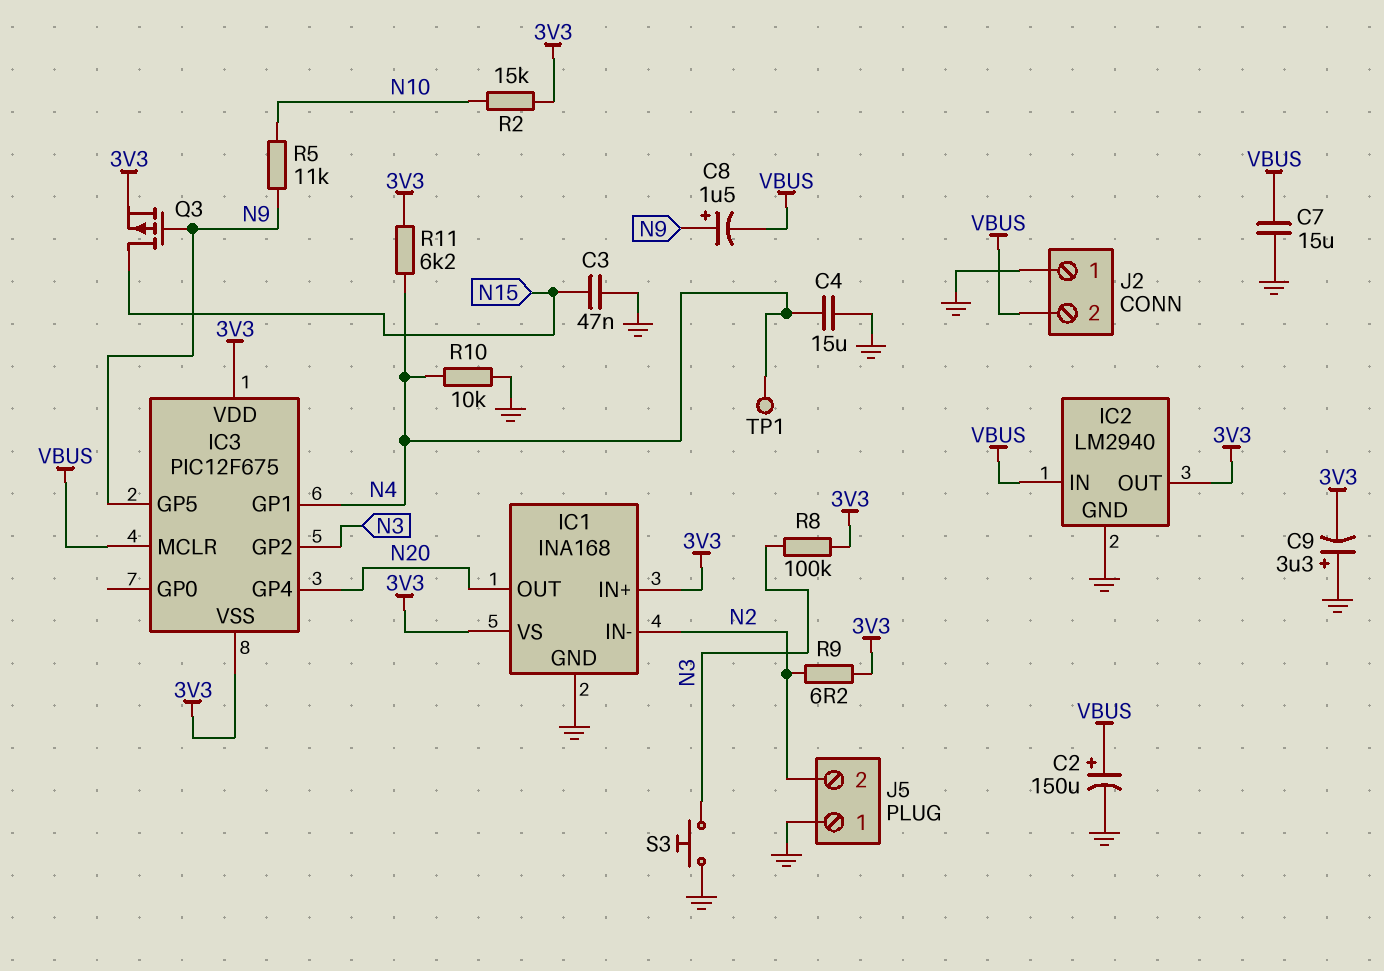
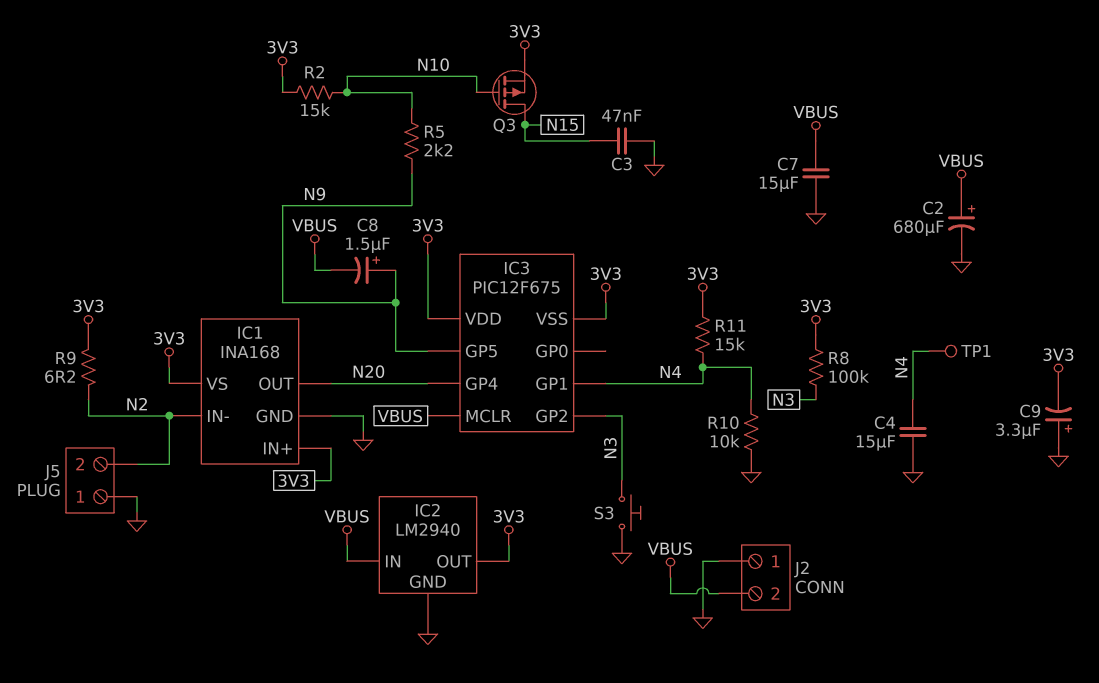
C2: 150uF (plus VBUS, minus GND) -> 680uF (plus VBUS, minus GND)
Q3: PMOS (G N9, D N15, S 3V3) -> PMOS (G N10, D N15, S 3V3)
R5: 11k (N9, N10) -> 2.2k (N9, N10)
R11: 6.2k (3V3, N4) -> 15k (3V3, N4)

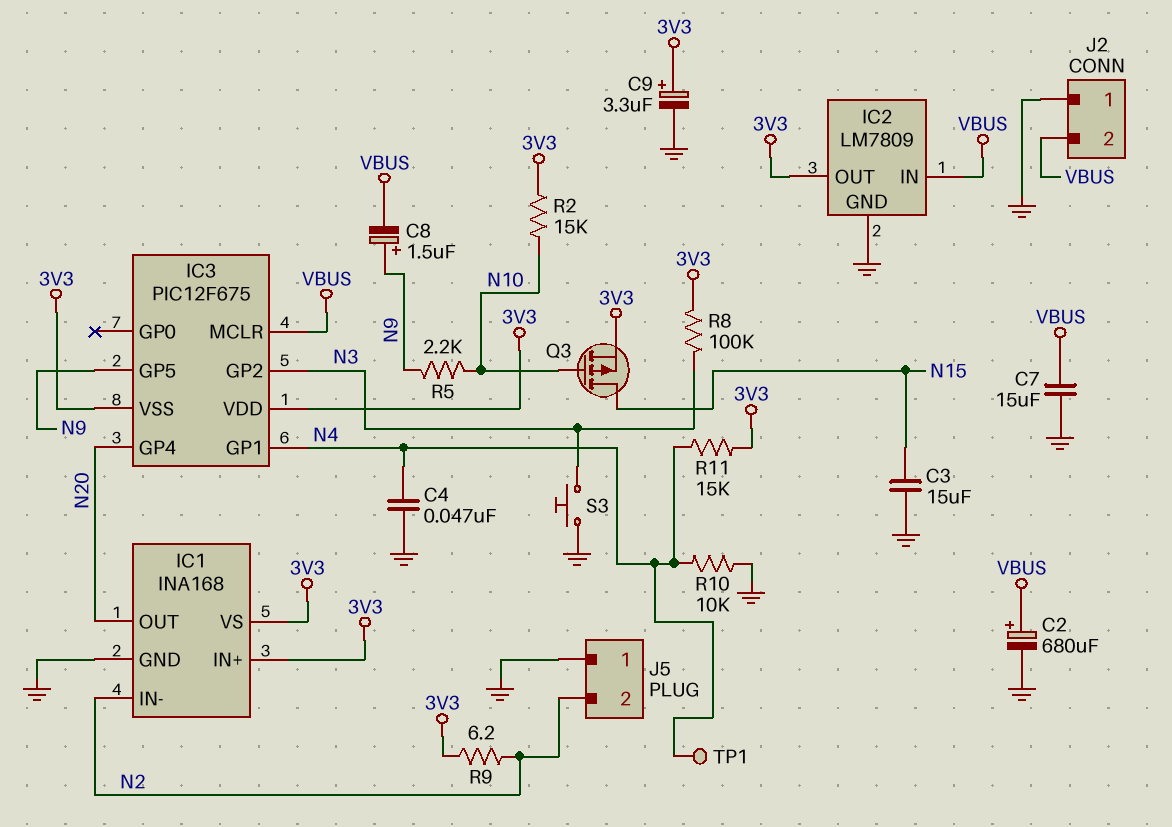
C3: 47nF (GND, N15) -> 15uF (GND, N15)
C4: 15uF (GND, N4) -> 47nF (GND, N4)
C9: 3.3uF (plus GND, minus 3V3) -> 3.3uF (plus 3V3, minus GND)
IC2: LM2940 -> LM7809

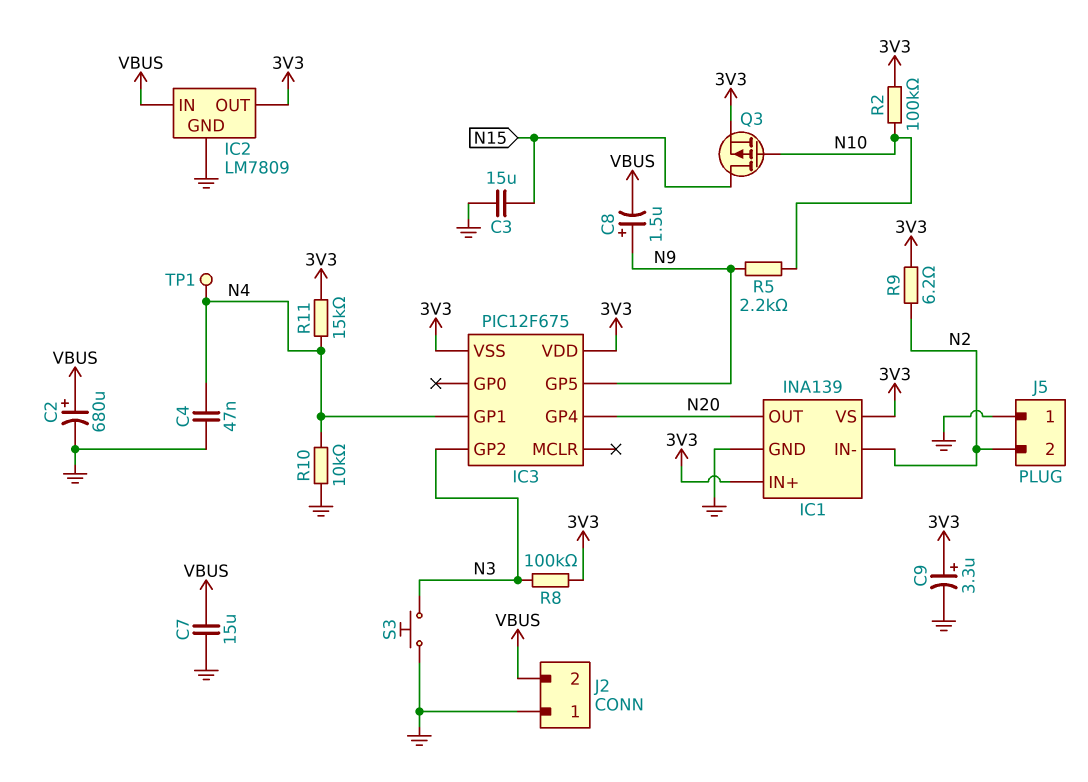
IC1: INA168 -> INA139
IC3 pin MCLR: VBUS -> none
R2: 15k (3V3, N10) -> 100k (3V3, N10)

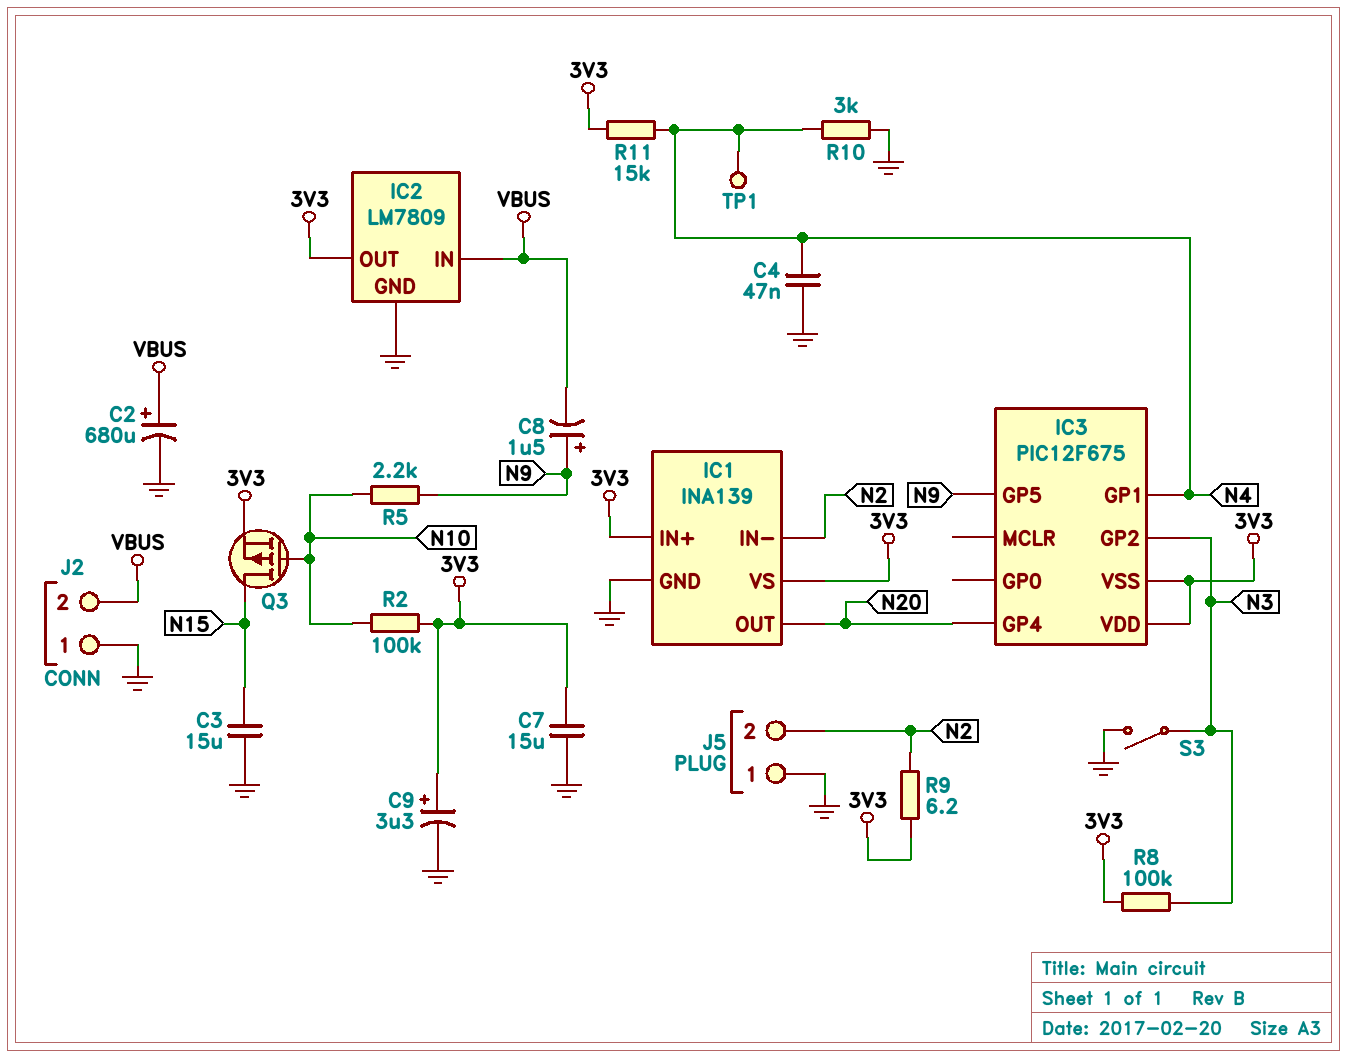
C7: 15uF (GND, VBUS) -> 15uF (3V3, GND)
R10: 10k (GND, N4) -> 3k (GND, N4)
S3: button (GND, N3) -> switch (GND, N3)

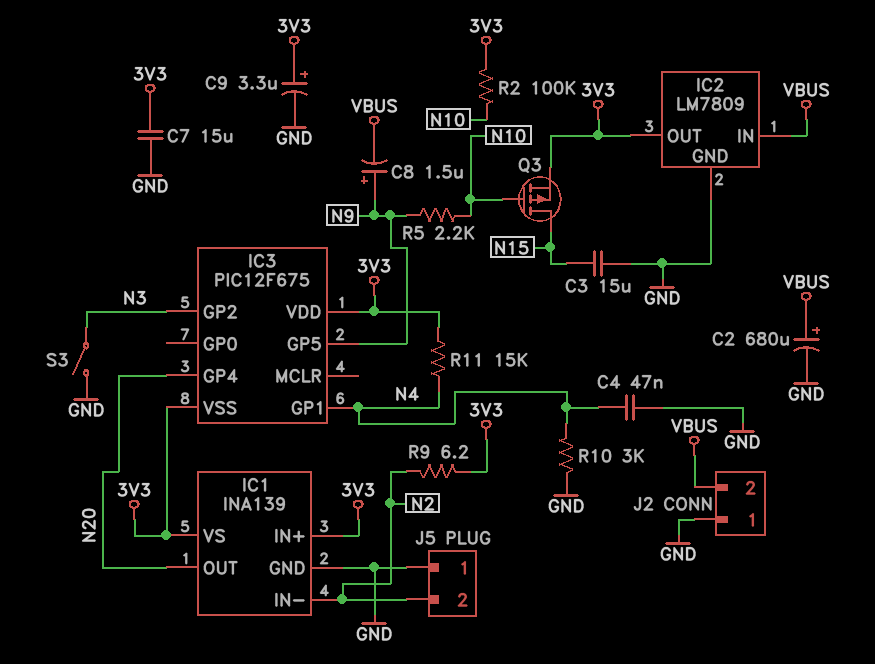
R8: 100k (3V3, N3) -> none
TP1: test point (N4) -> none

